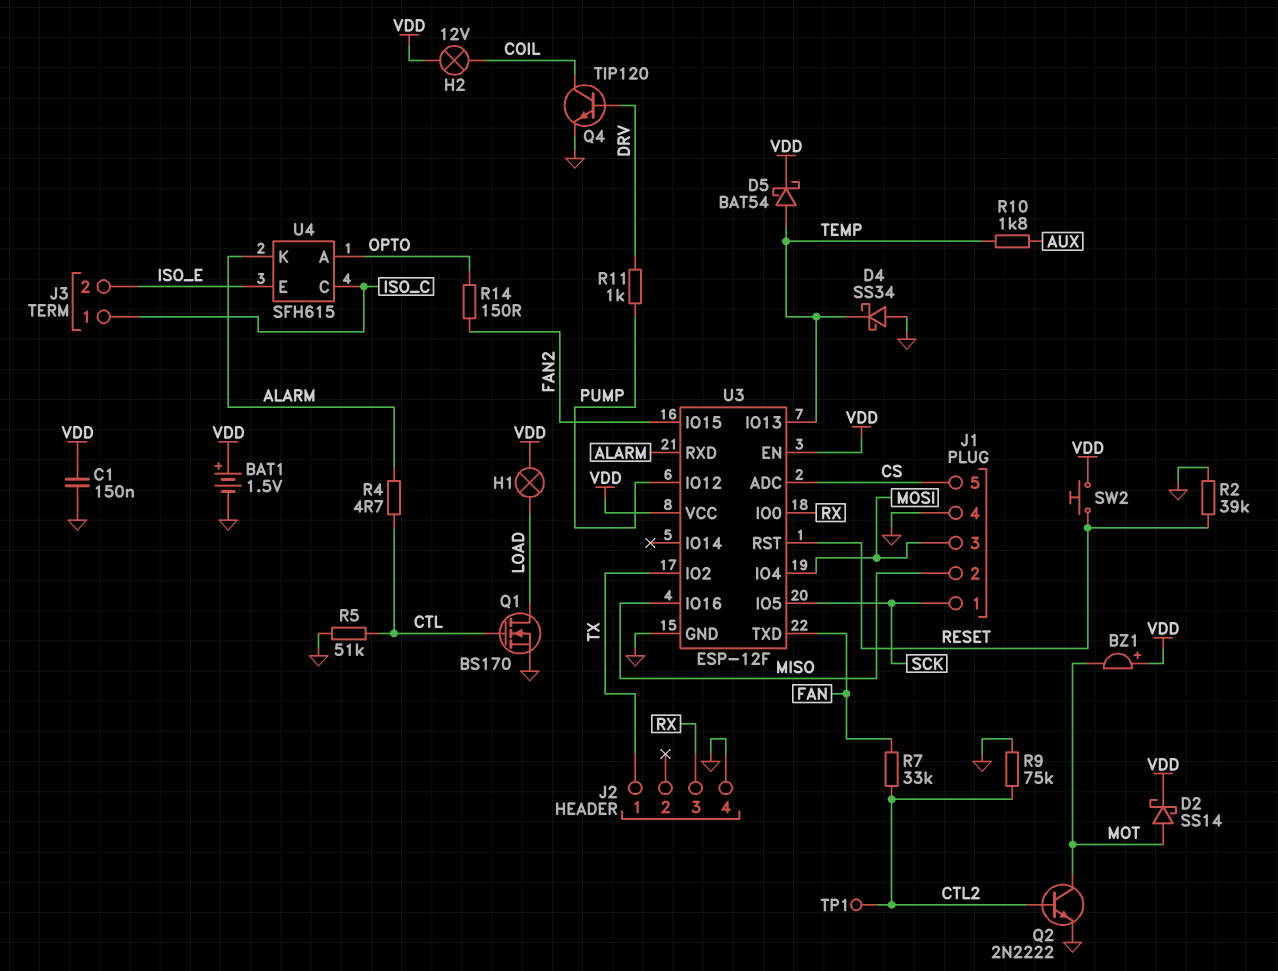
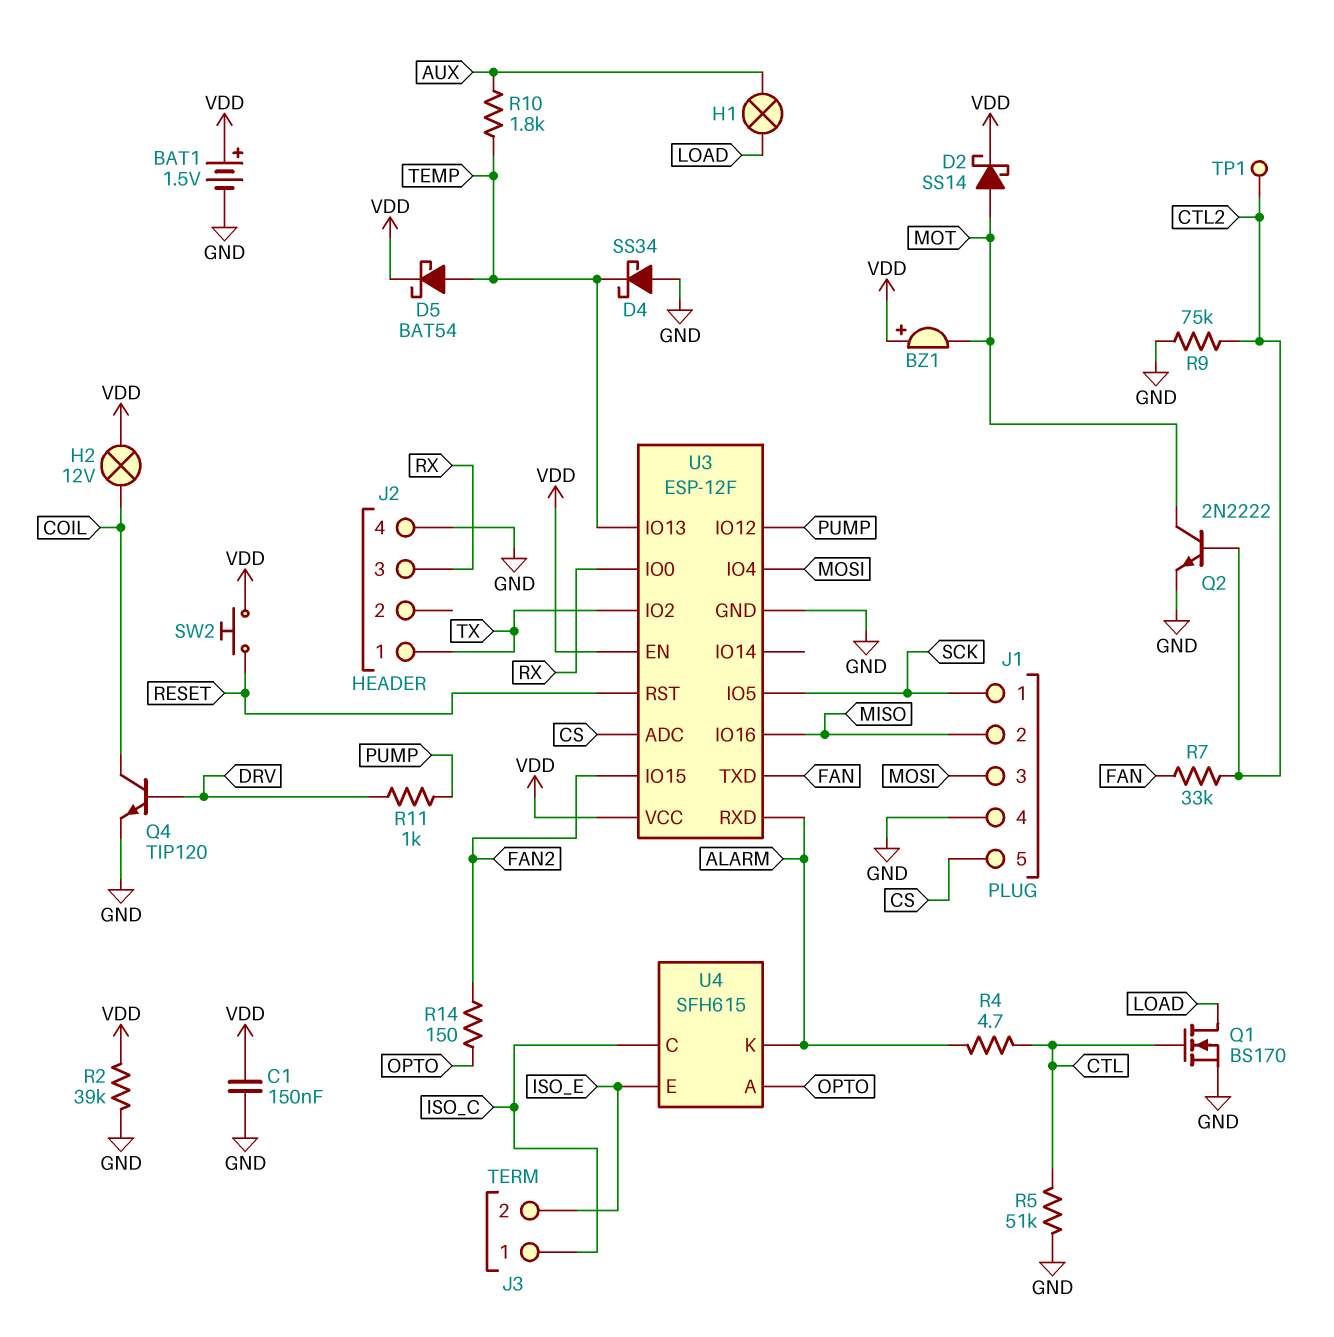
H1: lamp (LOAD, VDD) -> lamp (AUX, LOAD)
R2: 39k (GND, RESET) -> 39k (GND, VDD)

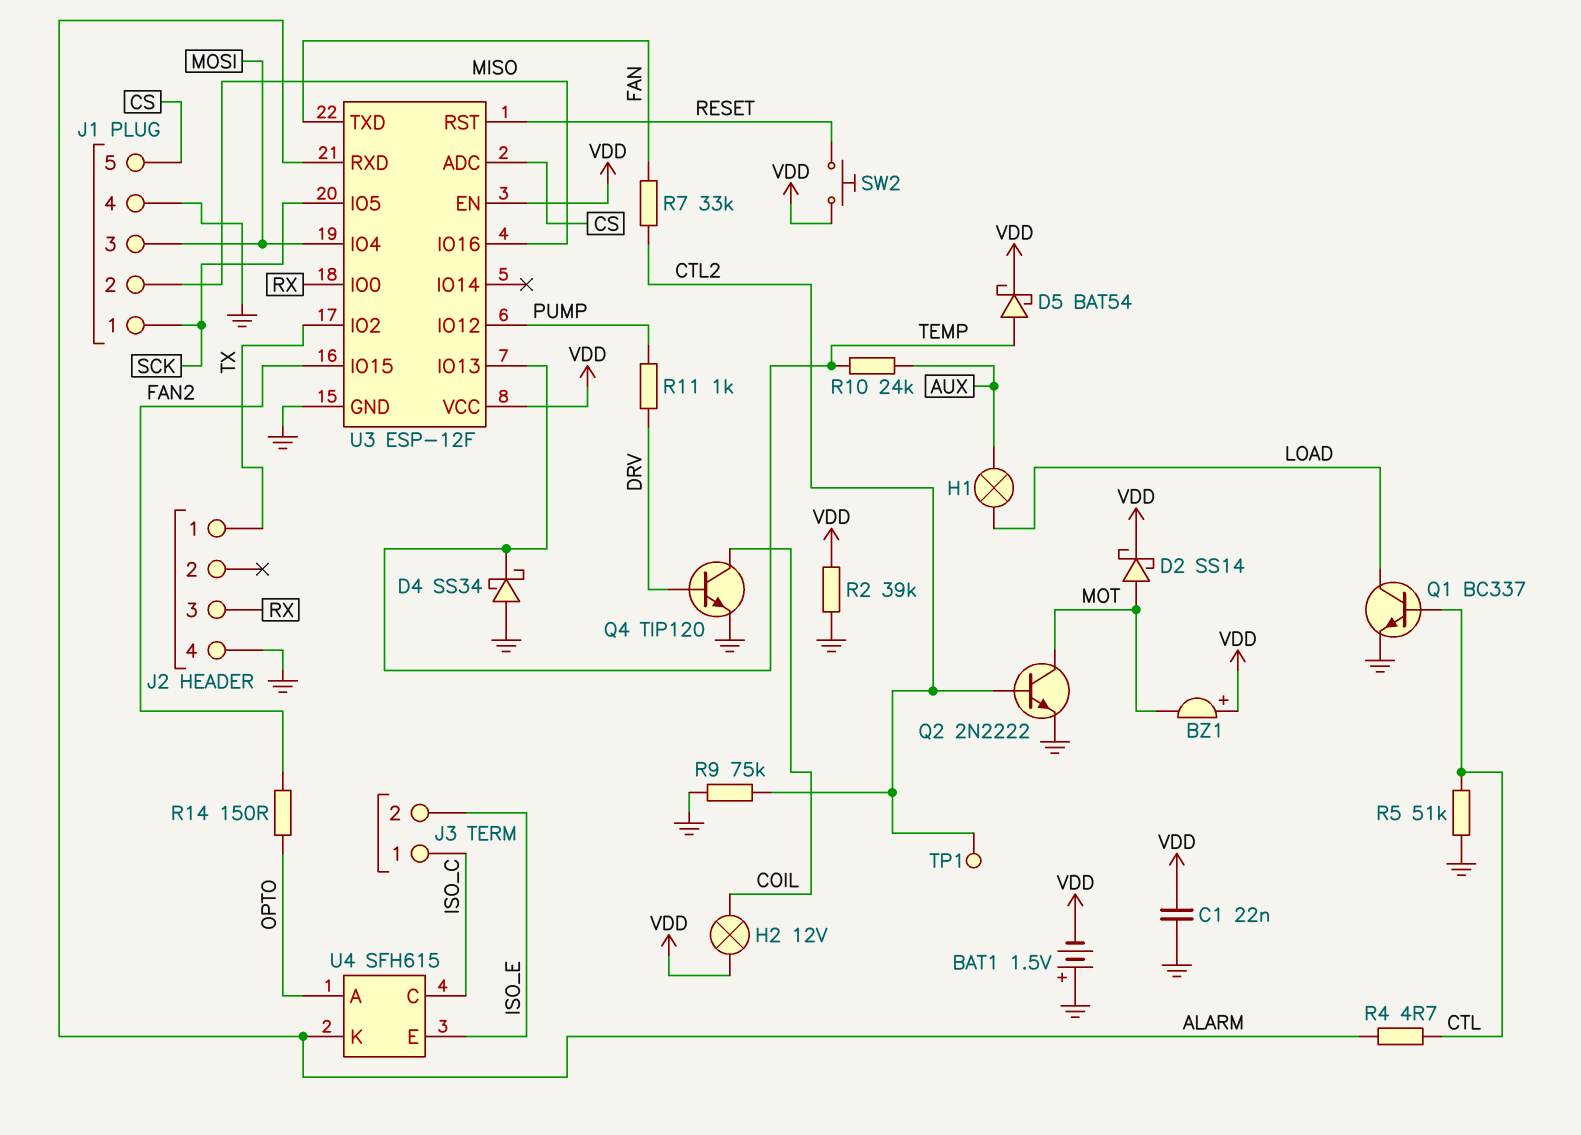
BAT1: 1.5V (plus VDD, minus GND) -> 1.5V (plus GND, minus VDD)
C1: 150nF (GND, VDD) -> 22nF (GND, VDD)
Q1: NMOS BS170 (G CTL, D LOAD, S GND) -> NPN BC337 (B CTL, C LOAD, E GND)
R10: 1.8k (AUX, TEMP) -> 24k (AUX, TEMP)

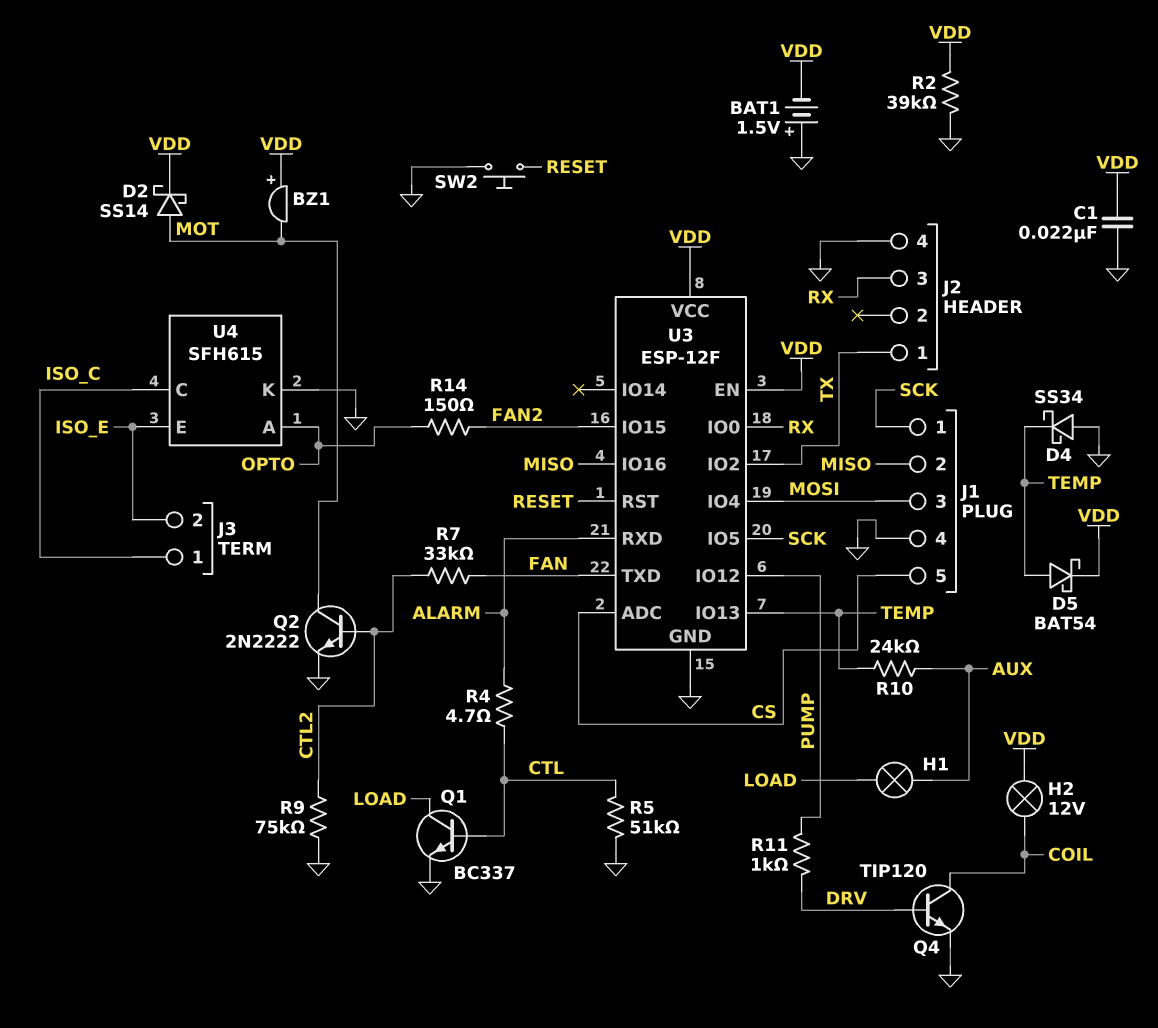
SW2: button (RESET, VDD) -> button (GND, RESET)
TP1: test point (CTL2) -> none
U4 pin K: ALARM -> GND

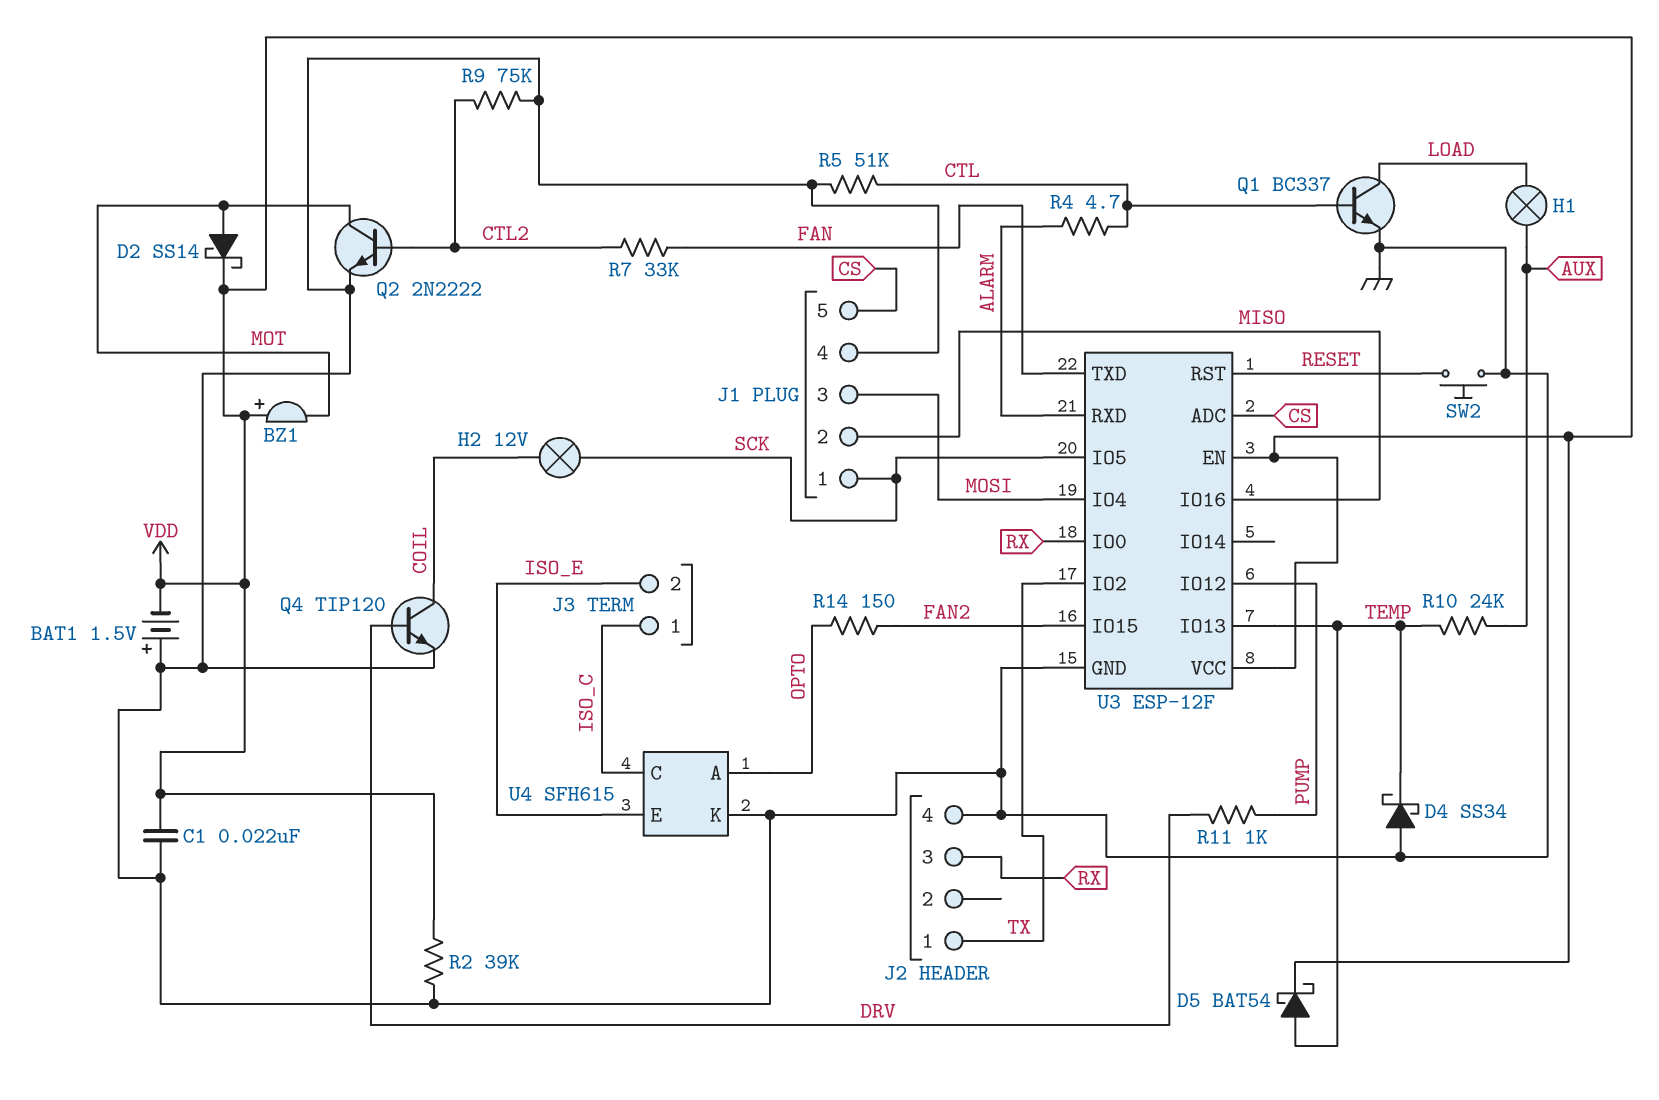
H2: lamp 12V (COIL, VDD) -> lamp 12V (COIL, SCK)

